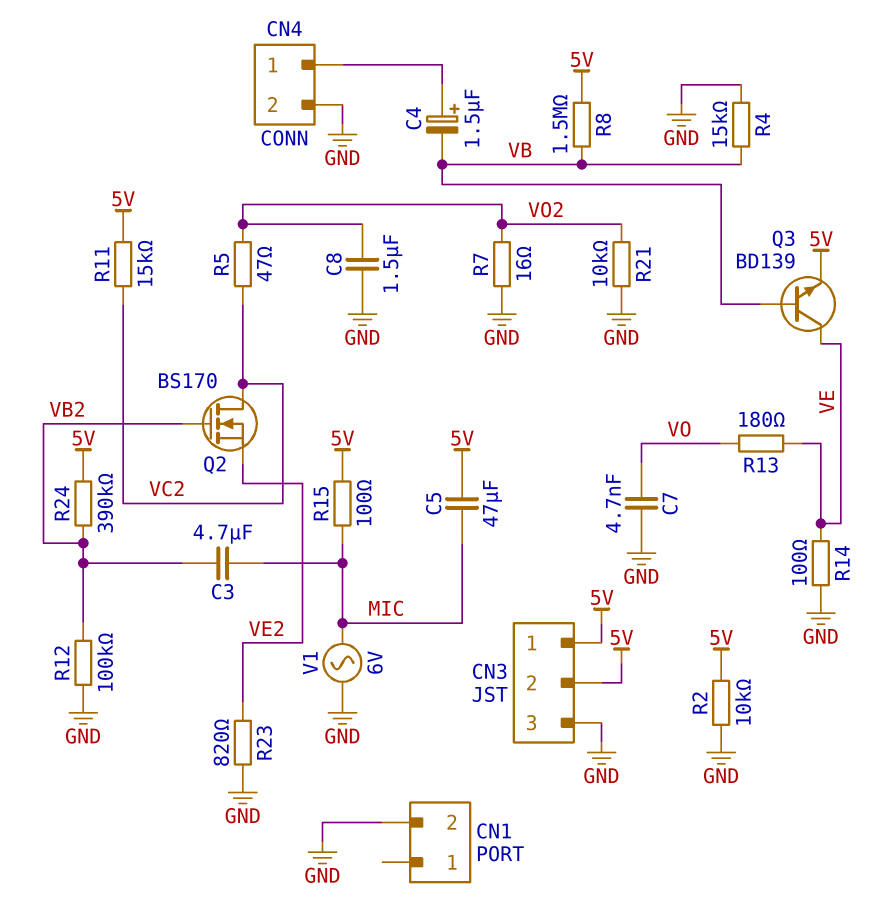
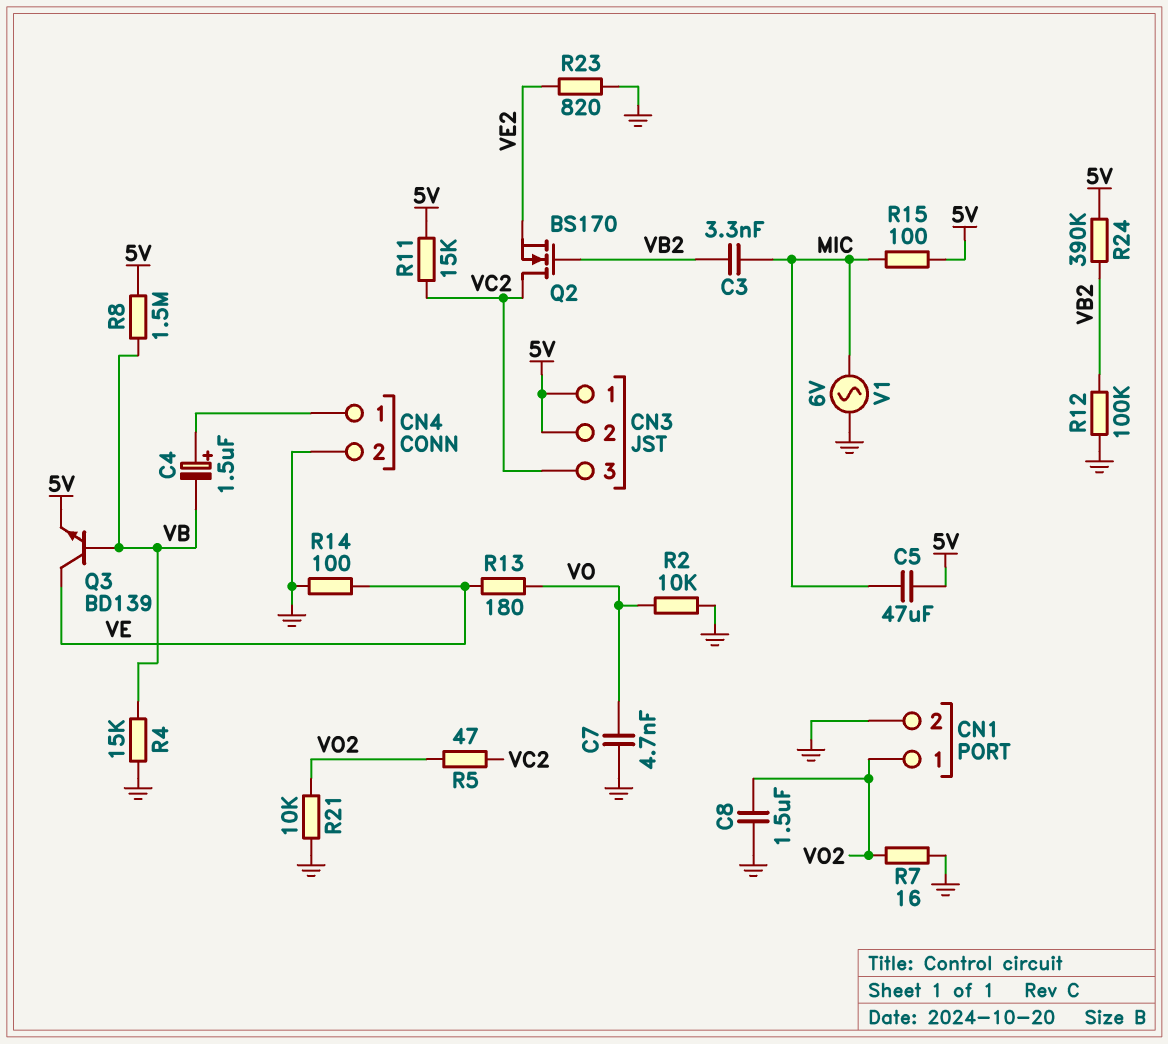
C3: 4.7uF (MIC, VB2) -> 3.3nF (MIC, VB2)
CN1 pin 1: none -> VO2
CN3 pin 3: GND -> VC2
R2: 10k (5V, GND) -> 10k (GND, VO)

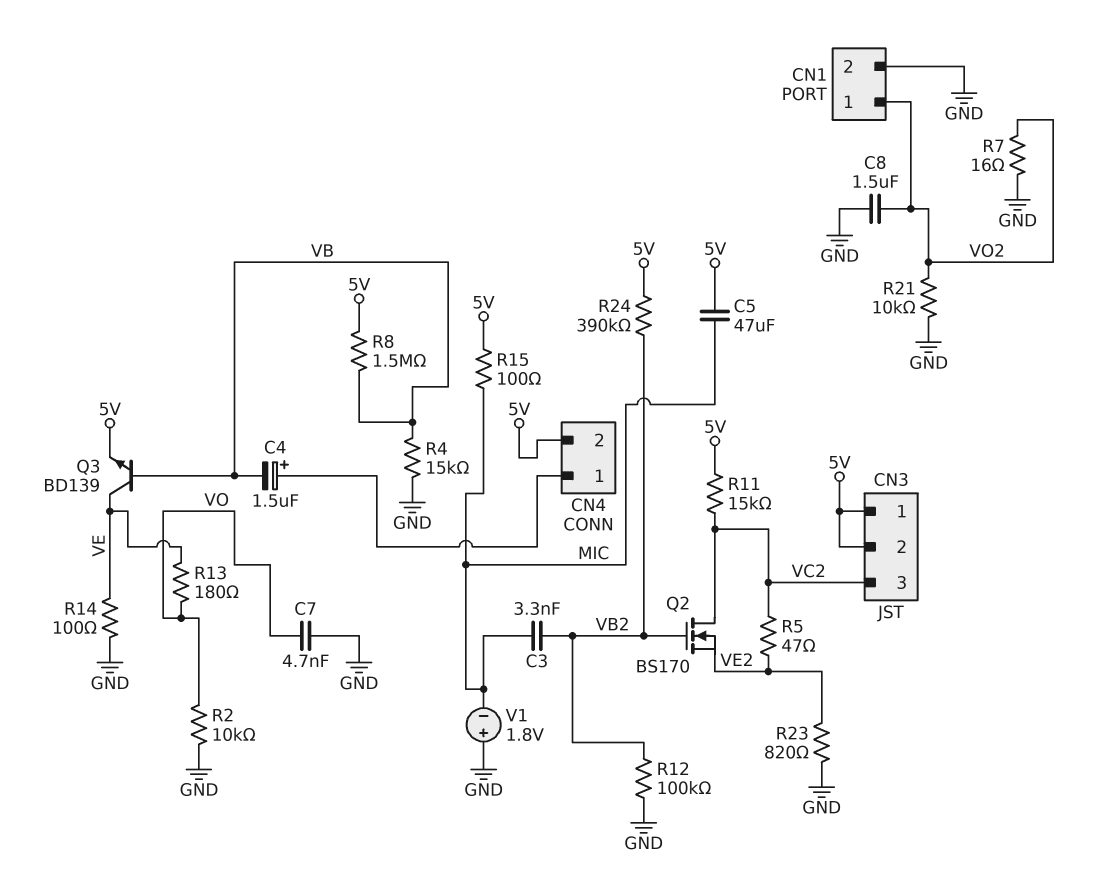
CN4 pin 2: GND -> 5V
R5: 47 (VC2, VO2) -> 47 (VC2, VE2)
V1: AC 6V (GND, MIC) -> 1.8V (plus GND, minus MIC)

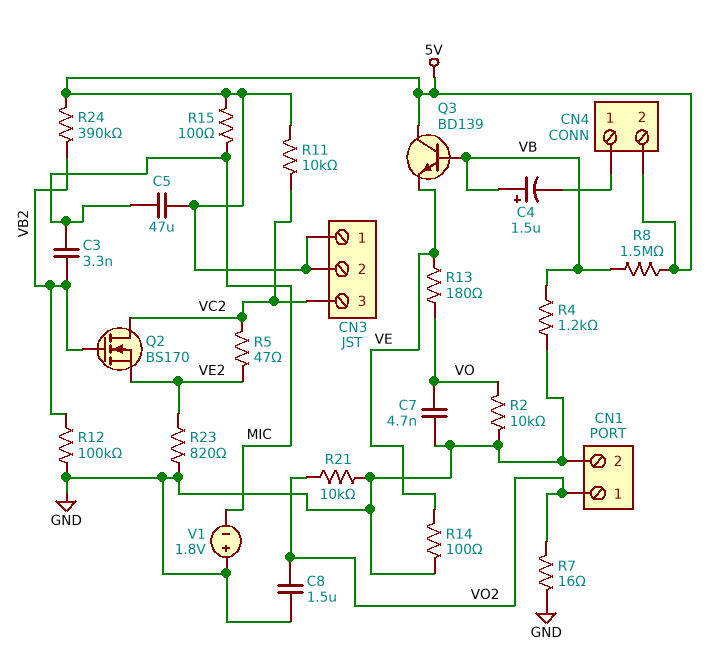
C4: 1.5uF (plus CN4/1, minus VB) -> 1.5uF (plus VB, minus CN4/1)
Q3: NPN BD139 (B VB, C VE, E 5V) -> NPN BD139 (B VB, C 5V, E VE)
R4: 15k (GND, VB) -> 1.2k (GND, VB)
R11: 15k (5V, VC2) -> 10k (5V, VC2)

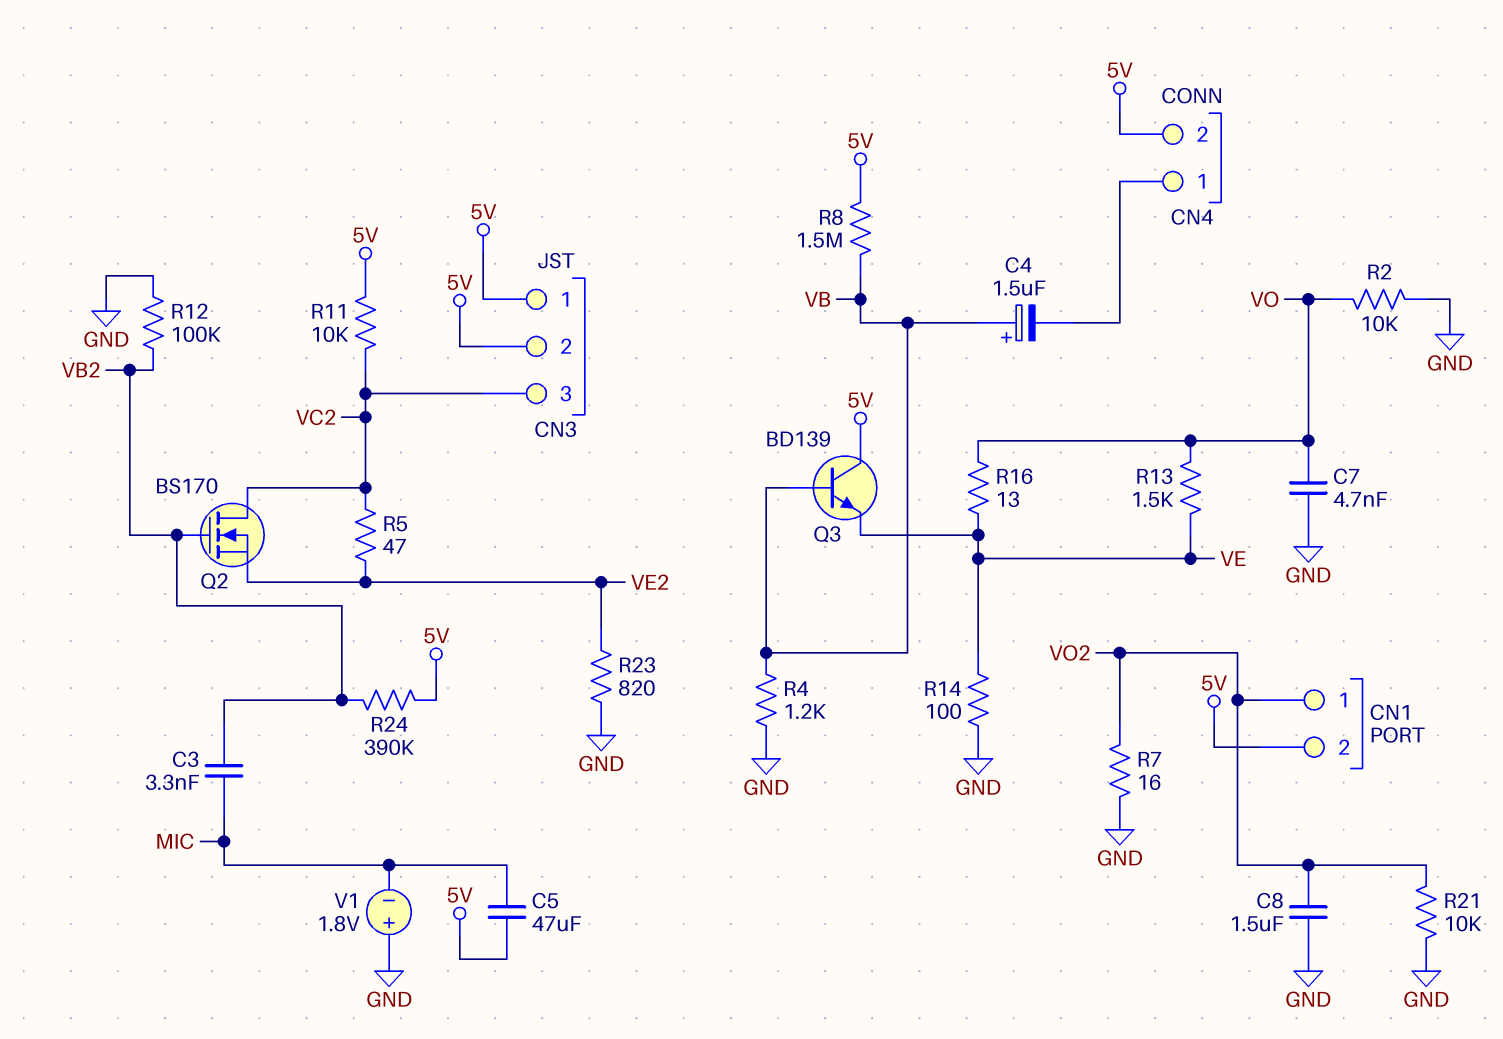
CN1 pin 2: GND -> 5V
R13: 180 (VE, VO) -> 1.5k (VE, VO)
R15: 100 (5V, MIC) -> none
R16: none -> 13 (VE, VO)

